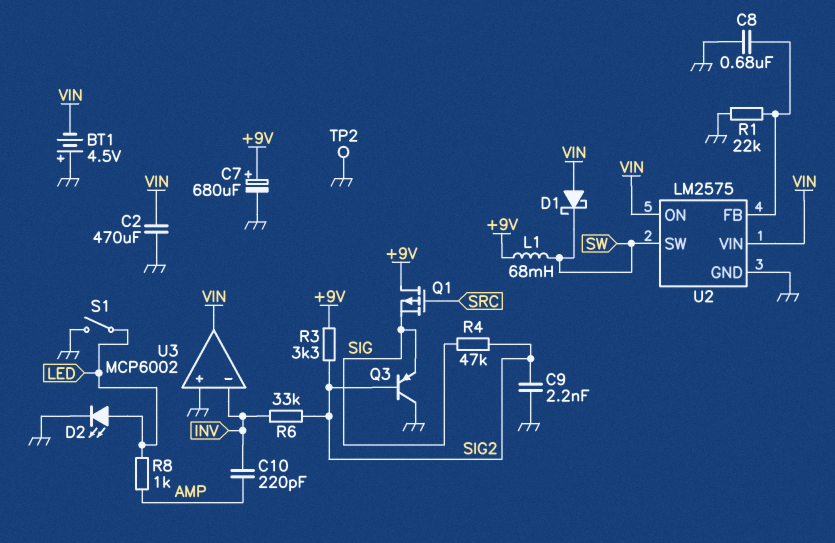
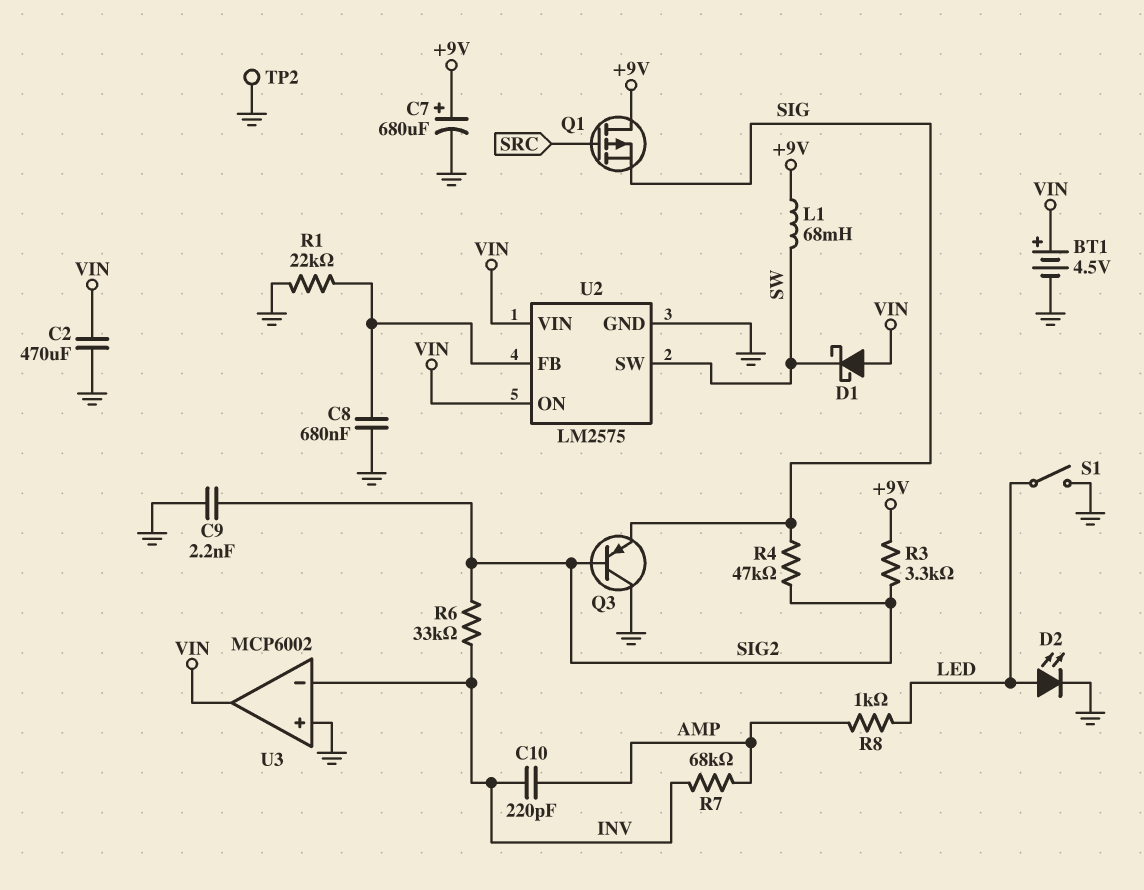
BT1: 4.5V (plus GND, minus VIN) -> 4.5V (plus VIN, minus GND)
R7: none -> 68k (AMP, INV)

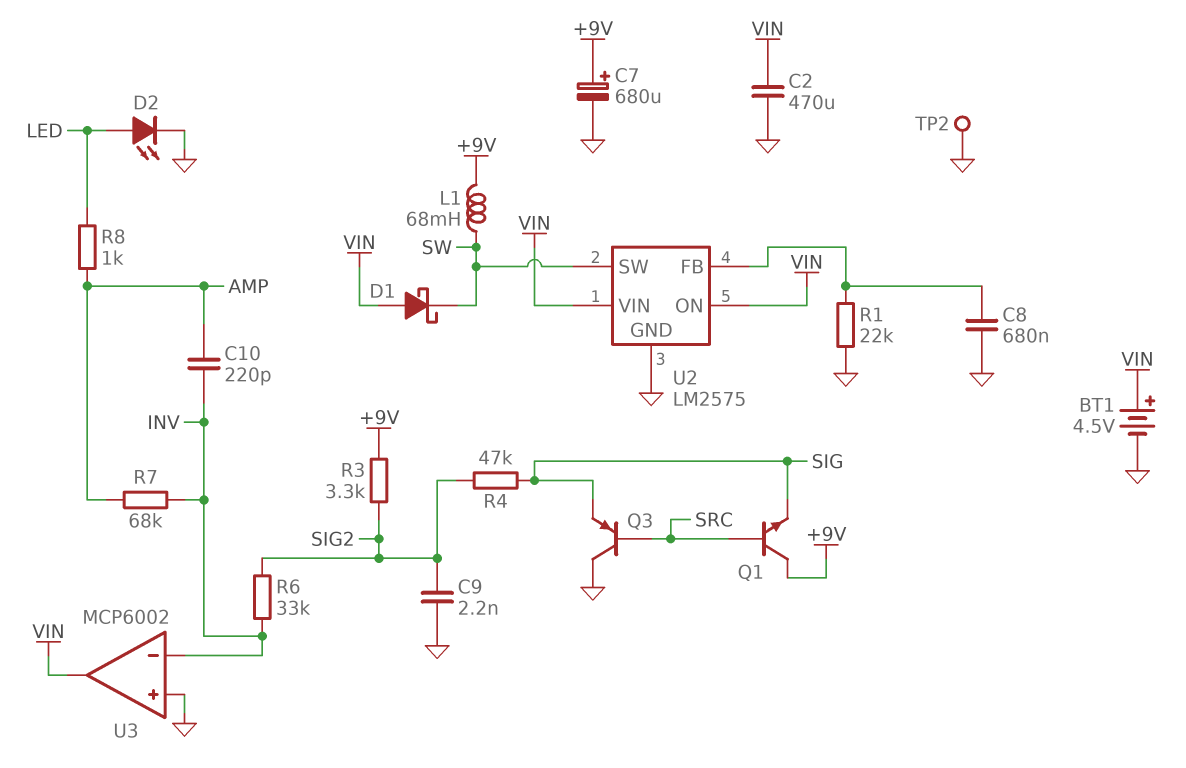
Q1: PMOS (G SRC, D +9V, S SIG) -> NPN (B SRC, C +9V, E SIG)
Q3: PNP (B SIG2, C GND, E SIG) -> PNP (B SRC, C GND, E SIG)
S1: switch (GND, LED) -> none

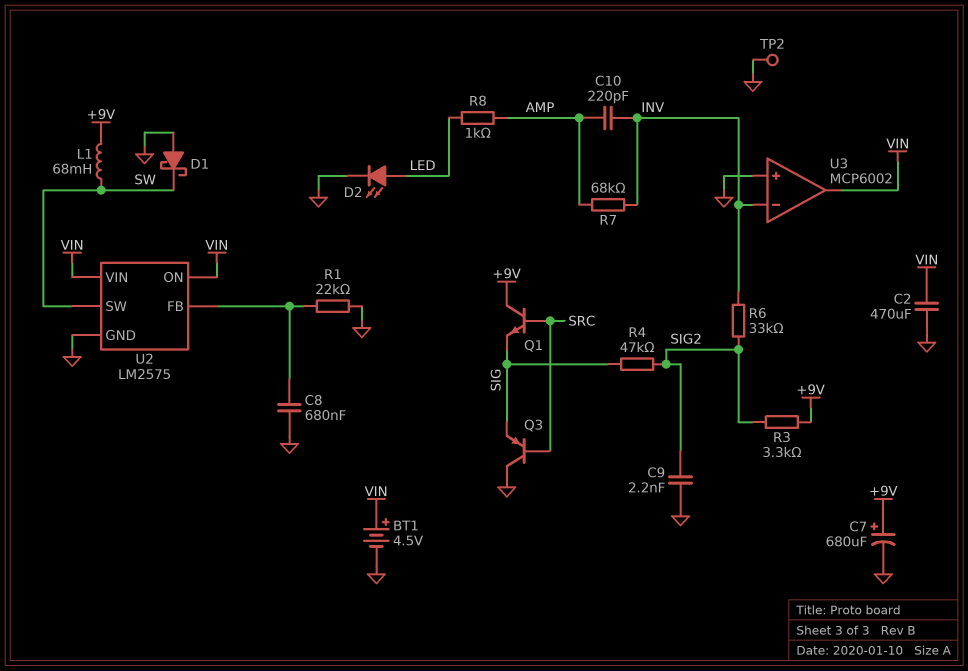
D1: schottky (A VIN, K SW) -> schottky (A GND, K SW)

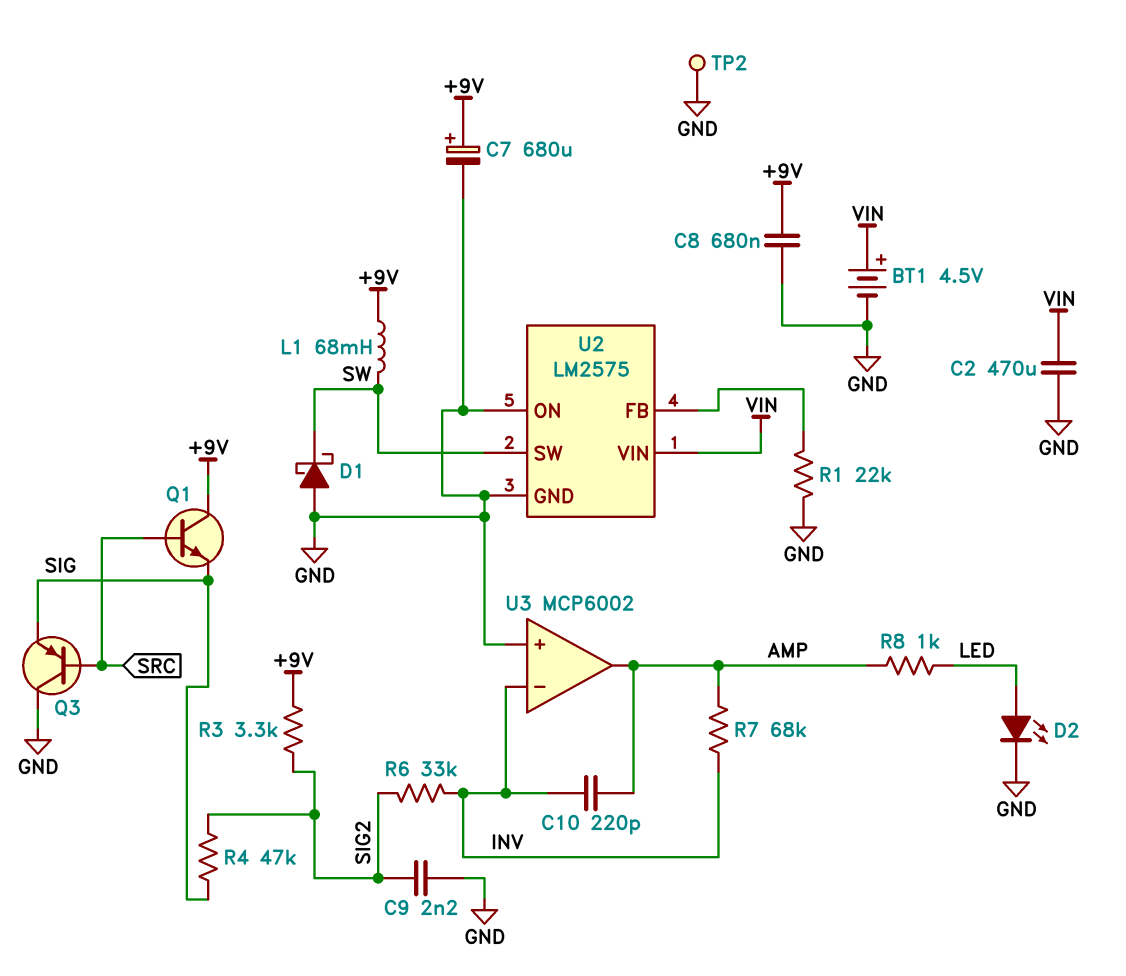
C8: 680nF (GND, U2/FB) -> 680nF (+9V, GND)
U2 pin ON: VIN -> GND
U3 pin out: VIN -> AMP

